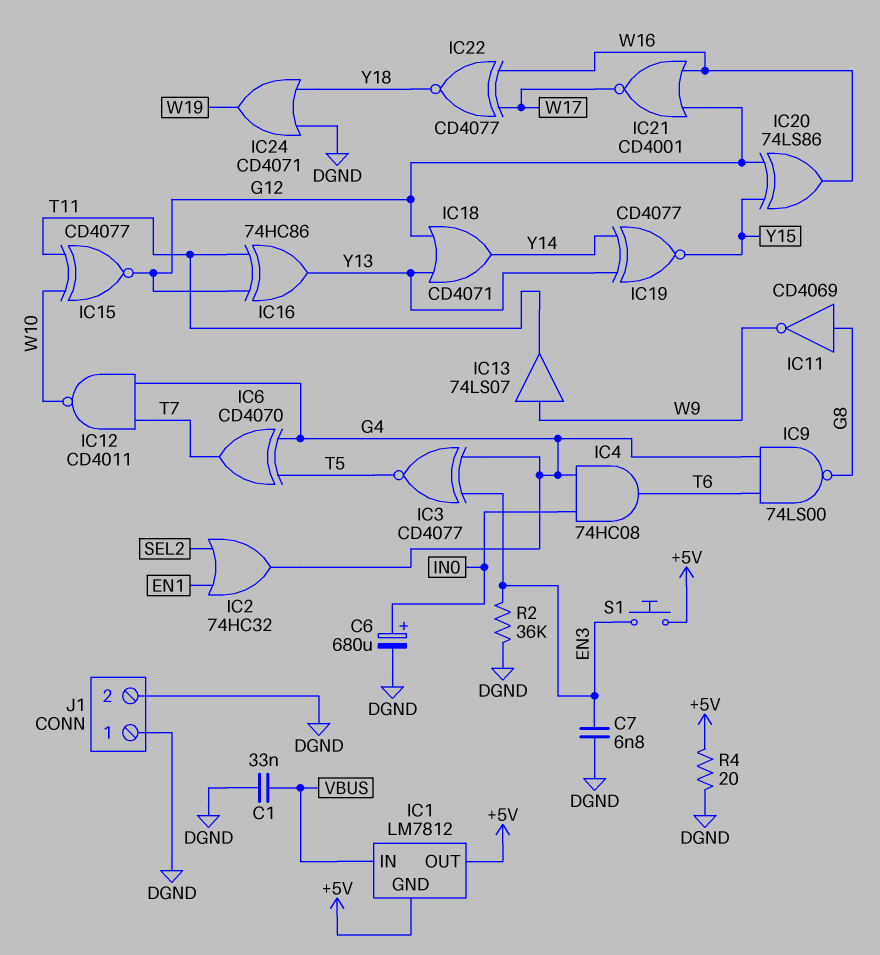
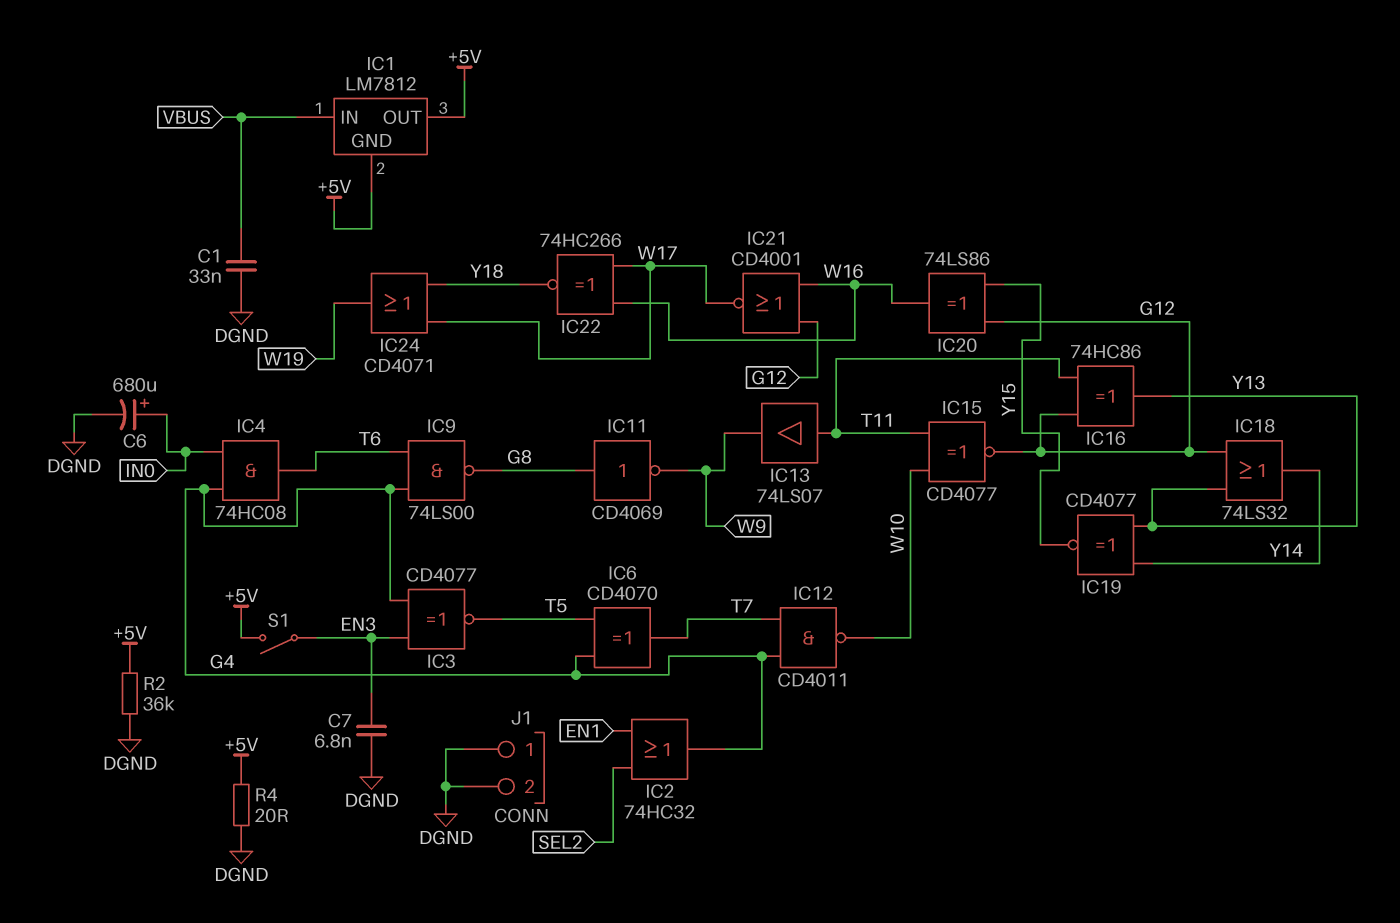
IC13: buffer 74LS07 (in W9, out T11) -> buffer 74LS07 (in T11, out W9)
IC18: OR CD4071 (in G12, in Y13, out Y14) -> OR 74LS32 (in G12, in Y13, out Y14)
IC22: XNOR CD4077 (in W16, in W17, out Y18) -> XNOR 74HC266 (in W16, in W17, out Y18)
IC24: OR CD4071 (in DGND, in Y18, out W19) -> OR CD4071 (in W17, in Y18, out W19)
R2: 36k (DGND, EN3) -> 36k (+5V, DGND)
S1: button (+5V, EN3) -> switch (+5V, EN3)

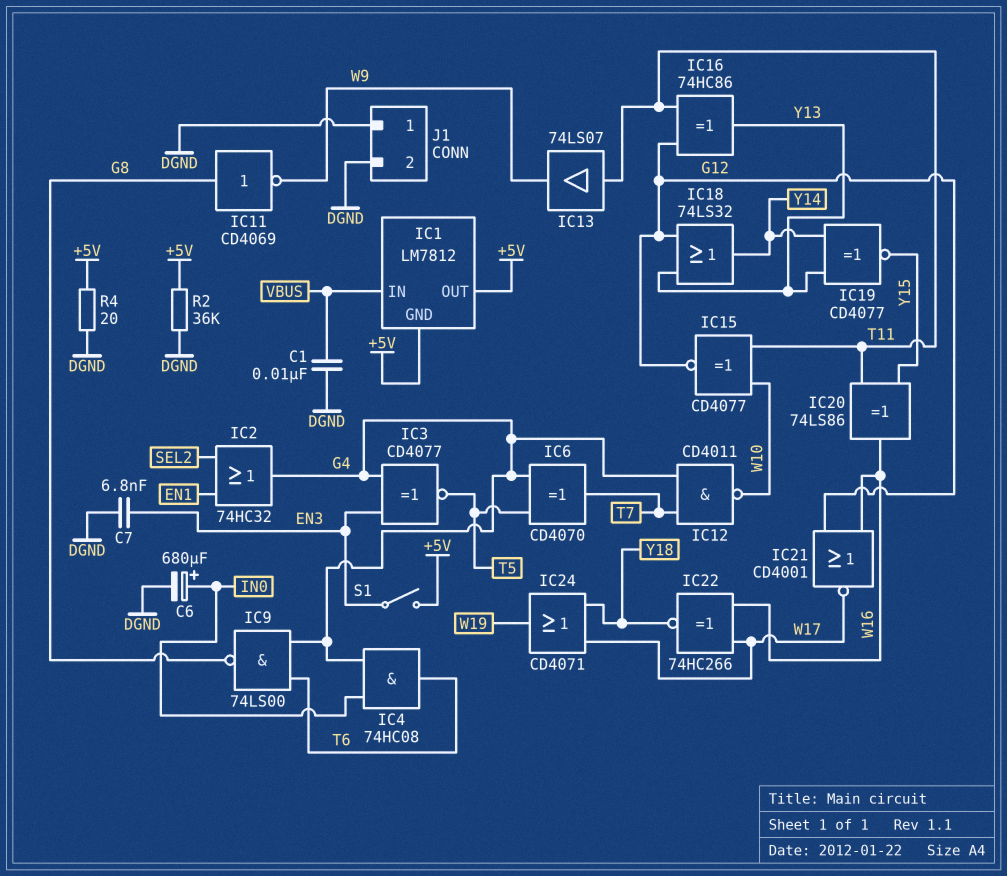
C1: 33nF (DGND, VBUS) -> 10nF (DGND, VBUS)
IC20: XOR 74LS86 (in G12, in Y15, out W16) -> XOR 74LS86 (in T11, in Y15, out W16)

